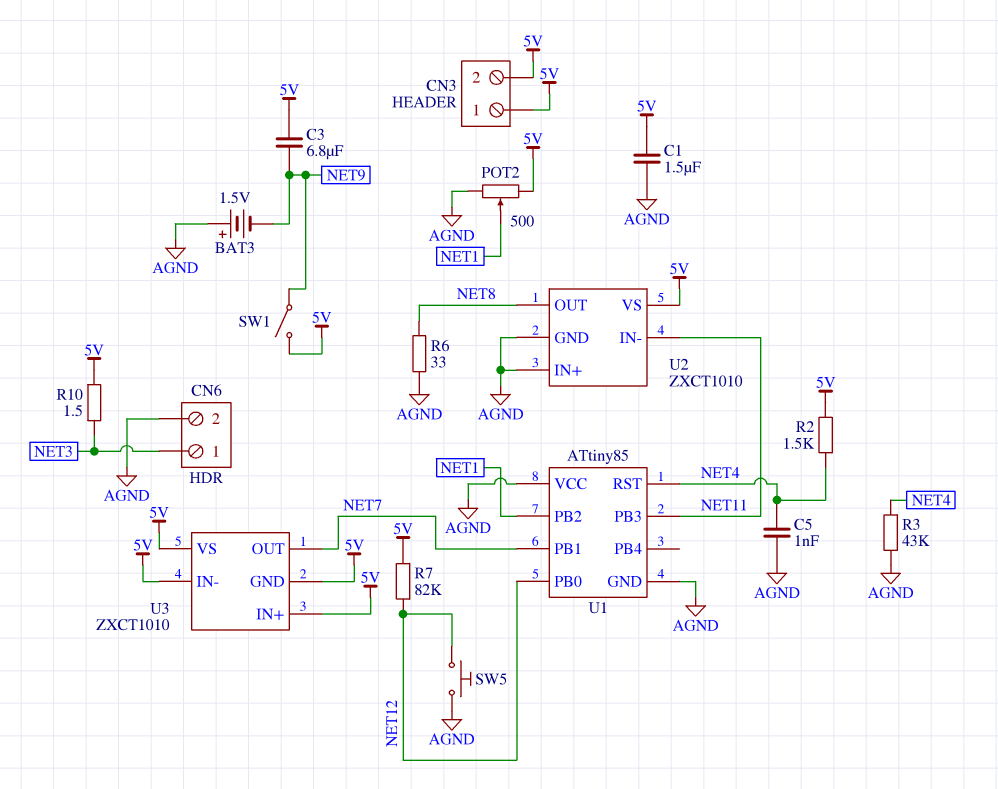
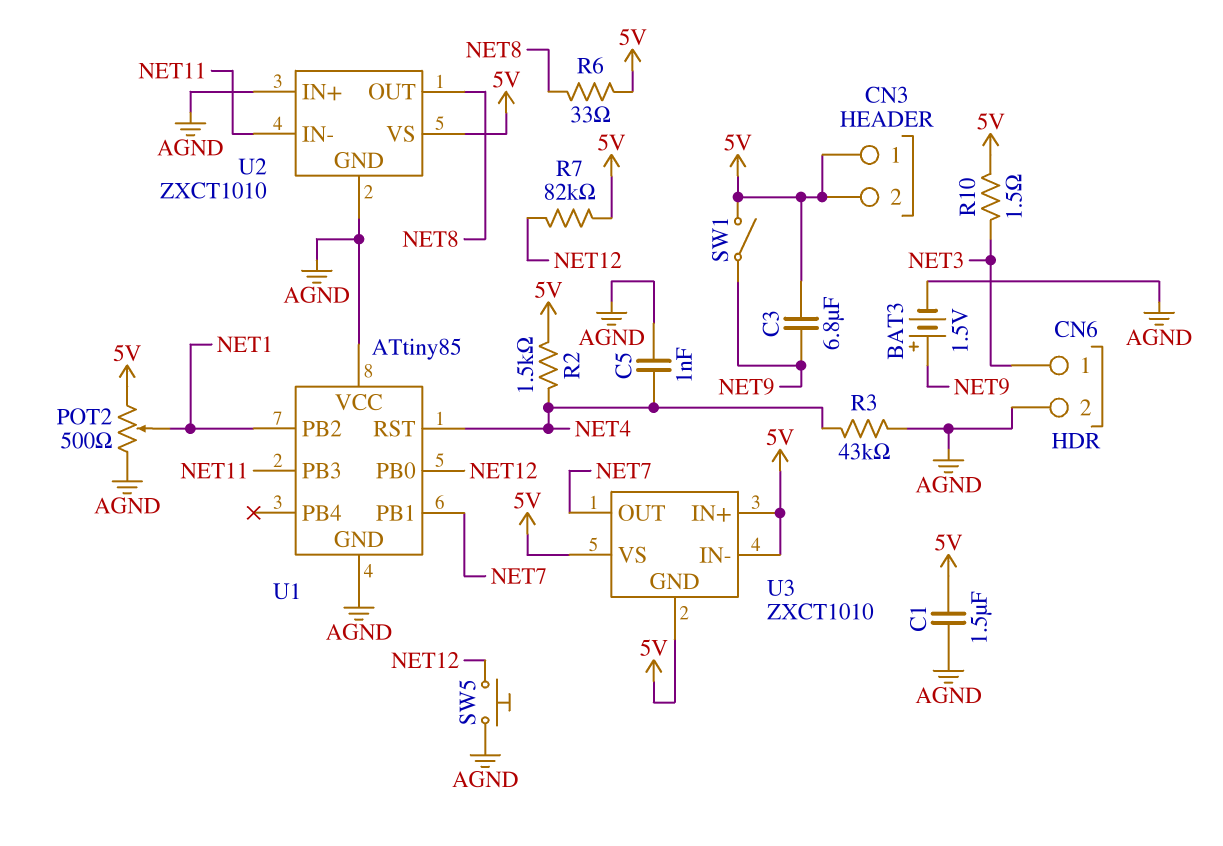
BAT3: 1.5V (plus AGND, minus NET9) -> 1.5V (plus NET9, minus AGND)
R6: 33 (AGND, NET8) -> 33 (5V, NET8)

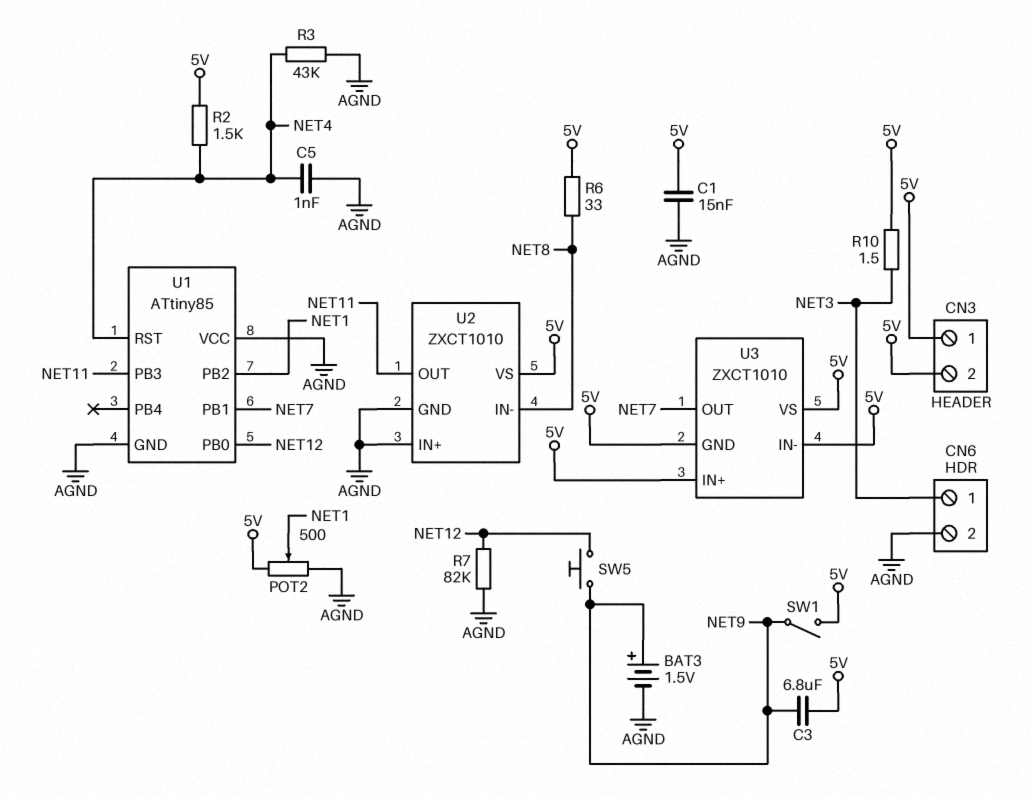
C1: 1.5uF (5V, AGND) -> 15nF (5V, AGND)
R7: 82k (5V, NET12) -> 82k (AGND, NET12)
SW5: button (AGND, NET12) -> button (NET9, NET12)
U2 pin IN-: NET11 -> NET8
U2 pin OUT: NET8 -> NET11

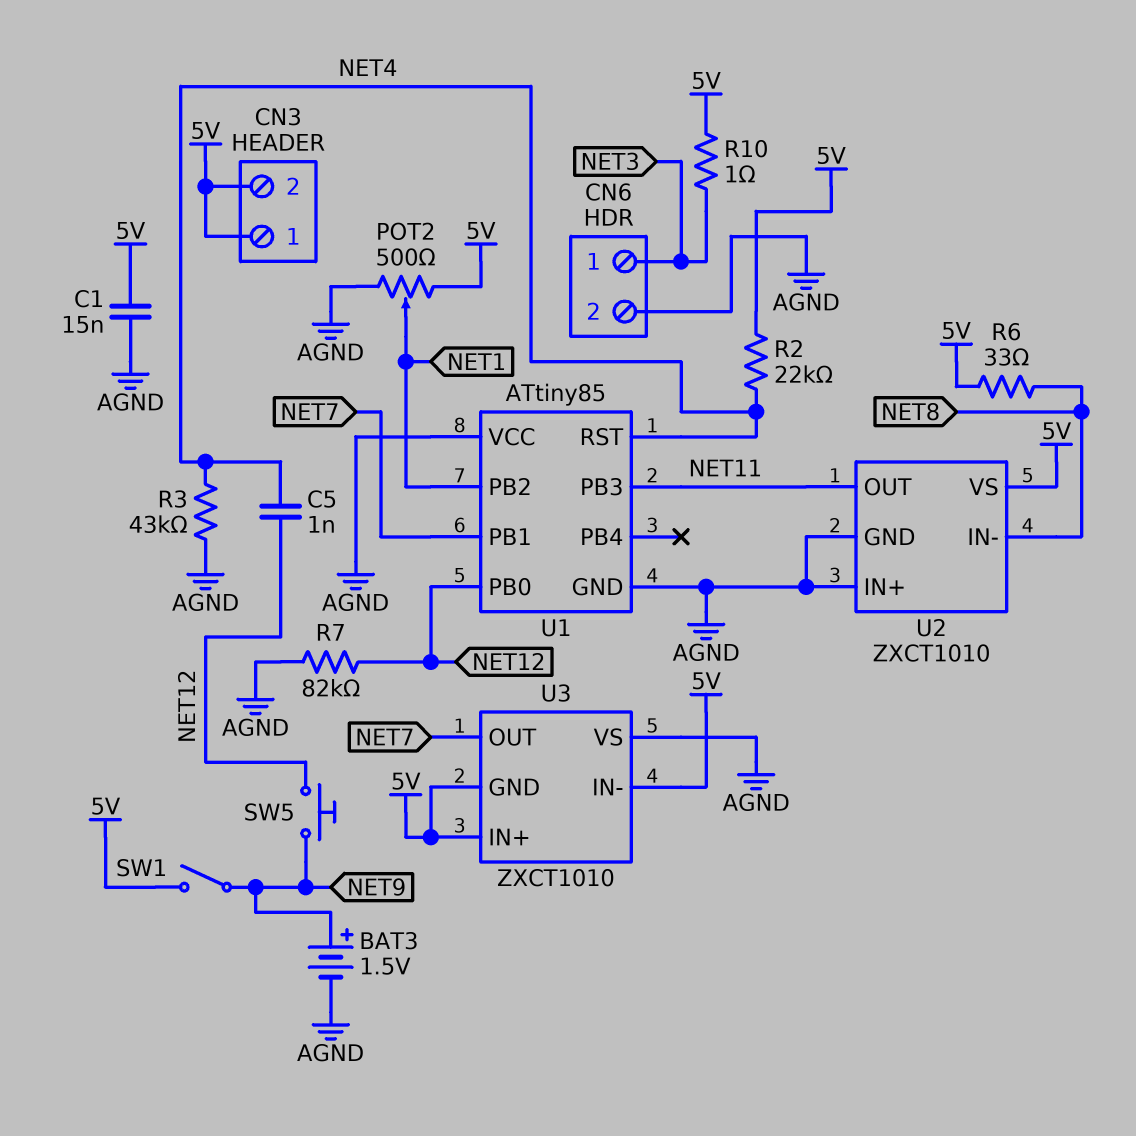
C3: 6.8uF (5V, NET9) -> none
C5: 1nF (AGND, NET4) -> 1nF (NET4, NET12)
R2: 1.5k (5V, NET4) -> 22k (5V, NET4)
R10: 1.5 (5V, NET3) -> 1 (5V, NET3)
U3 pin VS: 5V -> AGND

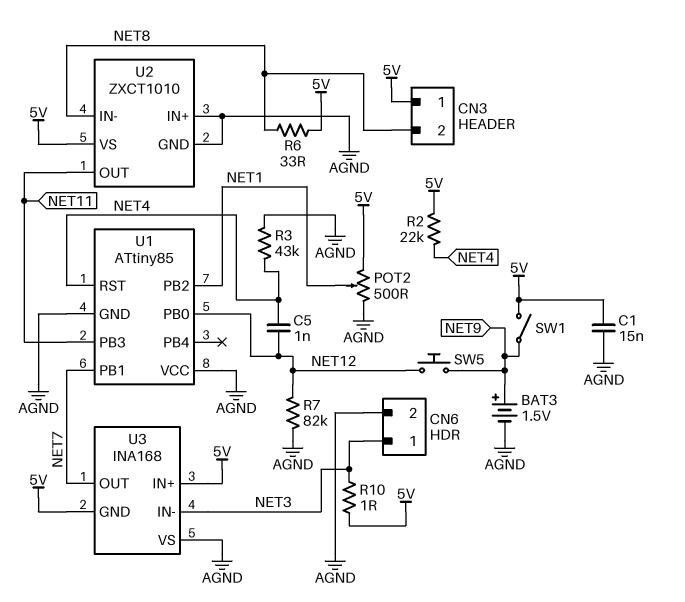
CN3 pin 2: 5V -> NET8
U3: ZXCT1010 -> INA168
U3 pin IN-: 5V -> NET3

